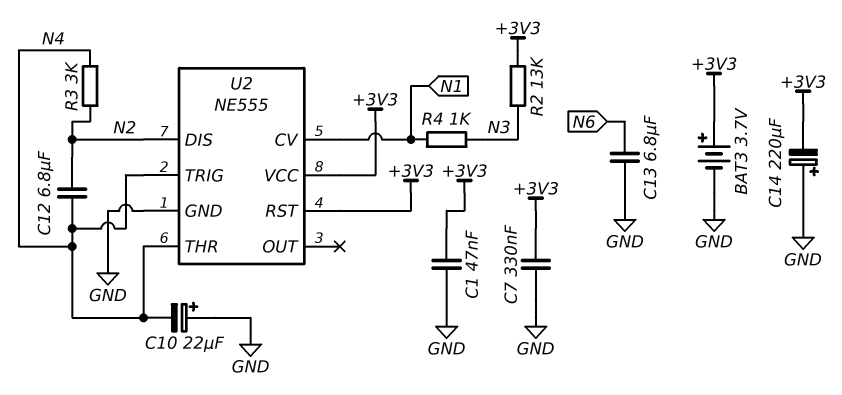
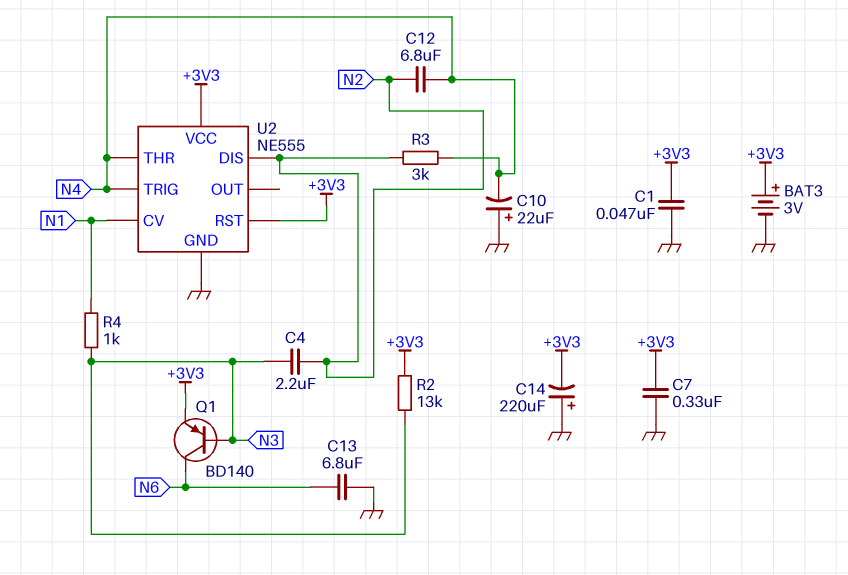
BAT3: 3.7V (plus +3V3, minus GND) -> 3V (plus +3V3, minus GND)
C4: none -> 2.2uF (N2, N3)
Q1: none -> PNP BD140 (B N3, C N6, E +3V3)

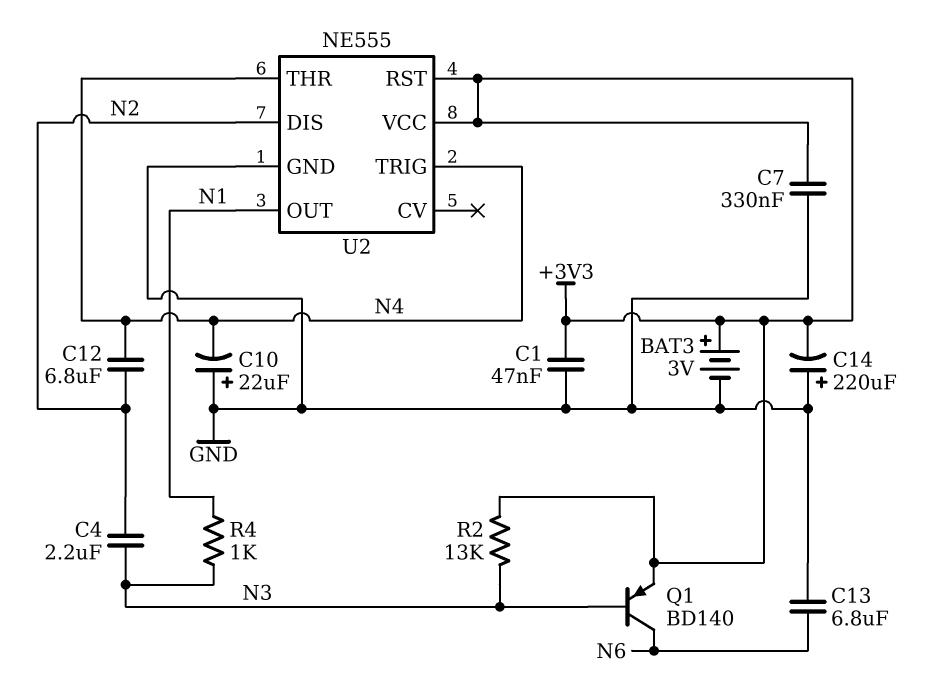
R3: 3k (N2, N4) -> none
U2 pin CV: N1 -> none
U2 pin OUT: none -> N1

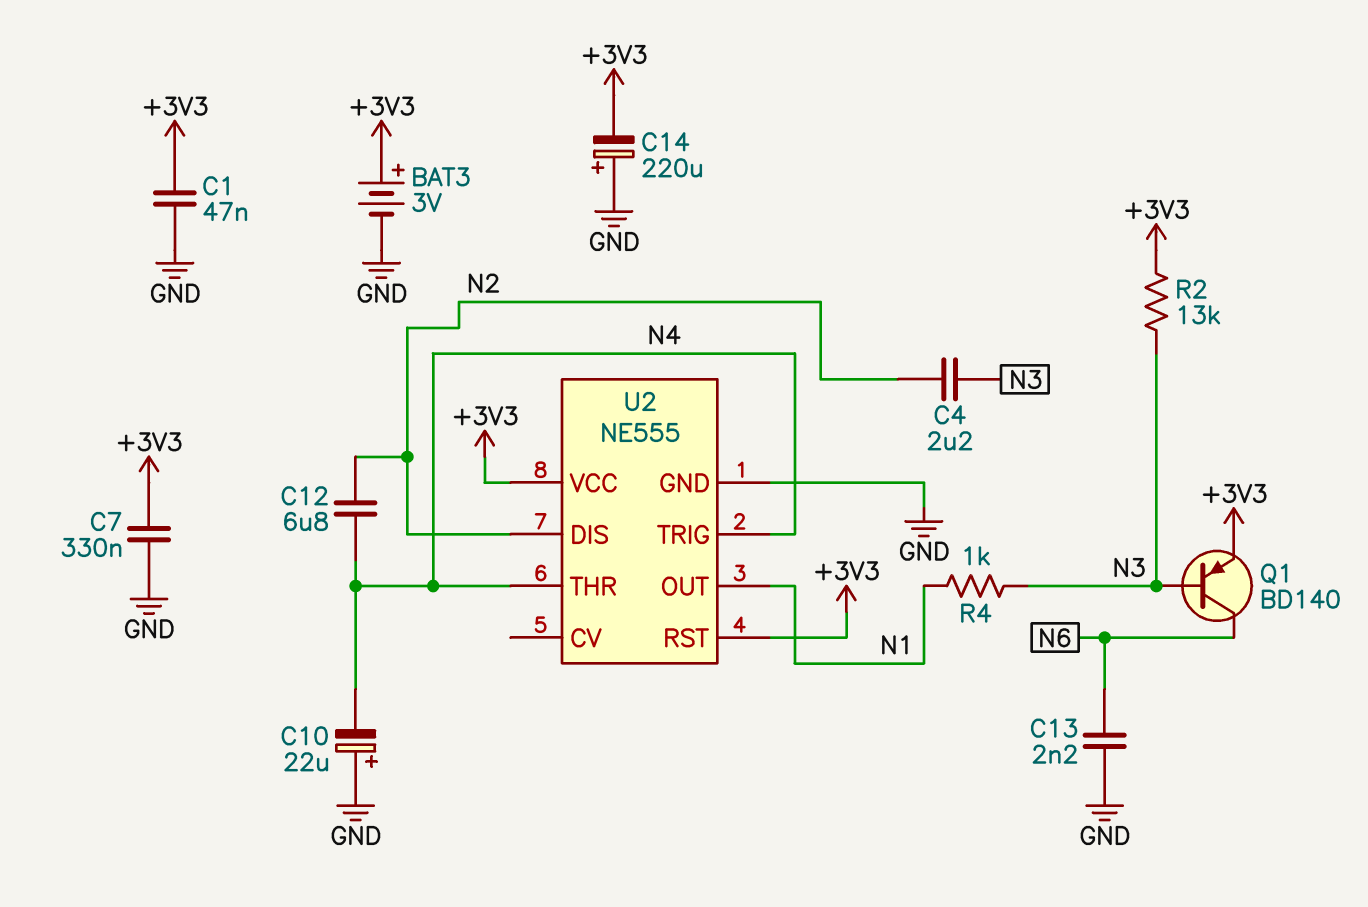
C13: 6.8uF (GND, N6) -> 2.2nF (GND, N6)

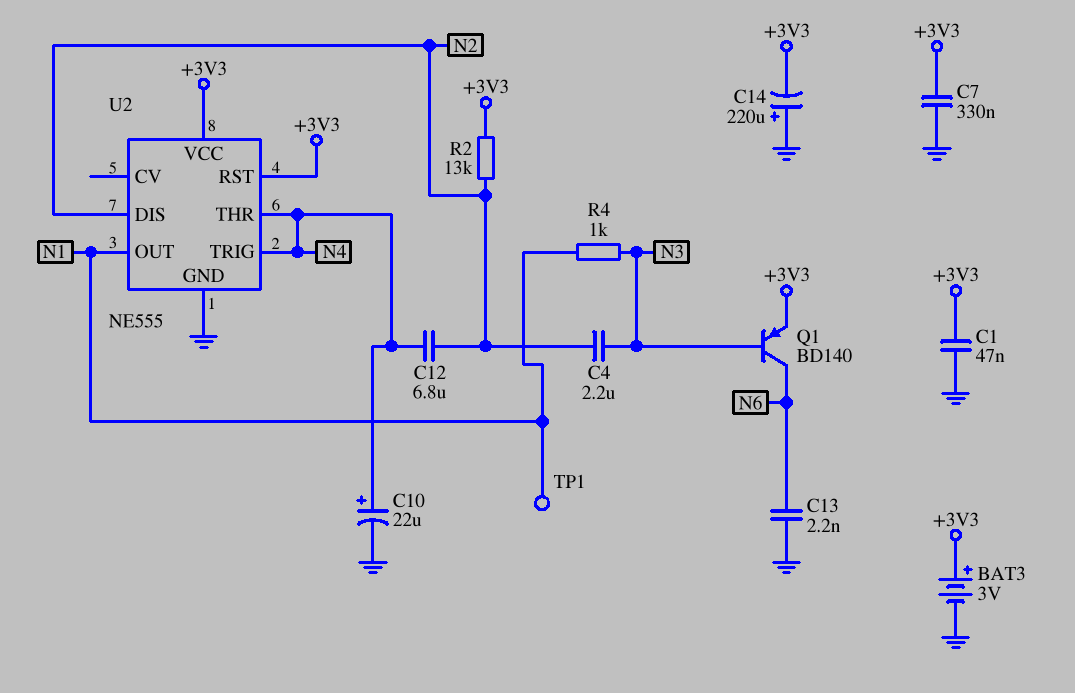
C10: 22uF (plus GND, minus N4) -> 22uF (plus N4, minus GND)
R2: 13k (+3V3, N3) -> 13k (+3V3, N2)
TP1: none -> test point (N1)

